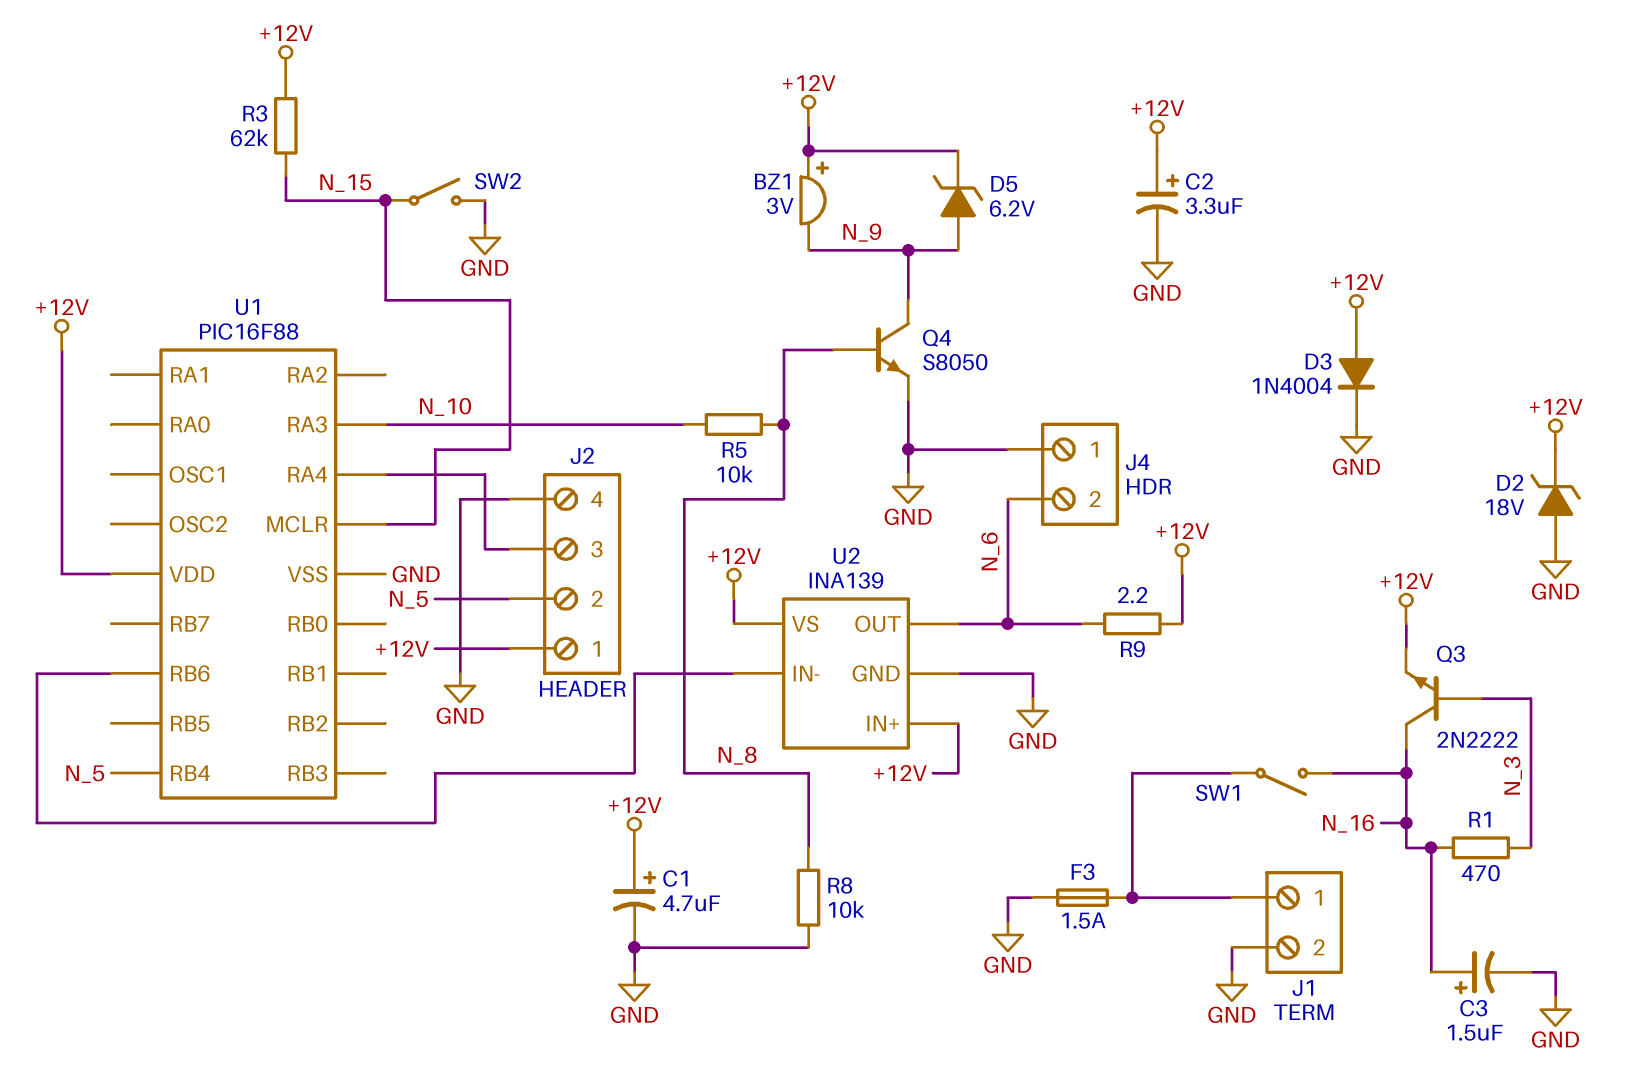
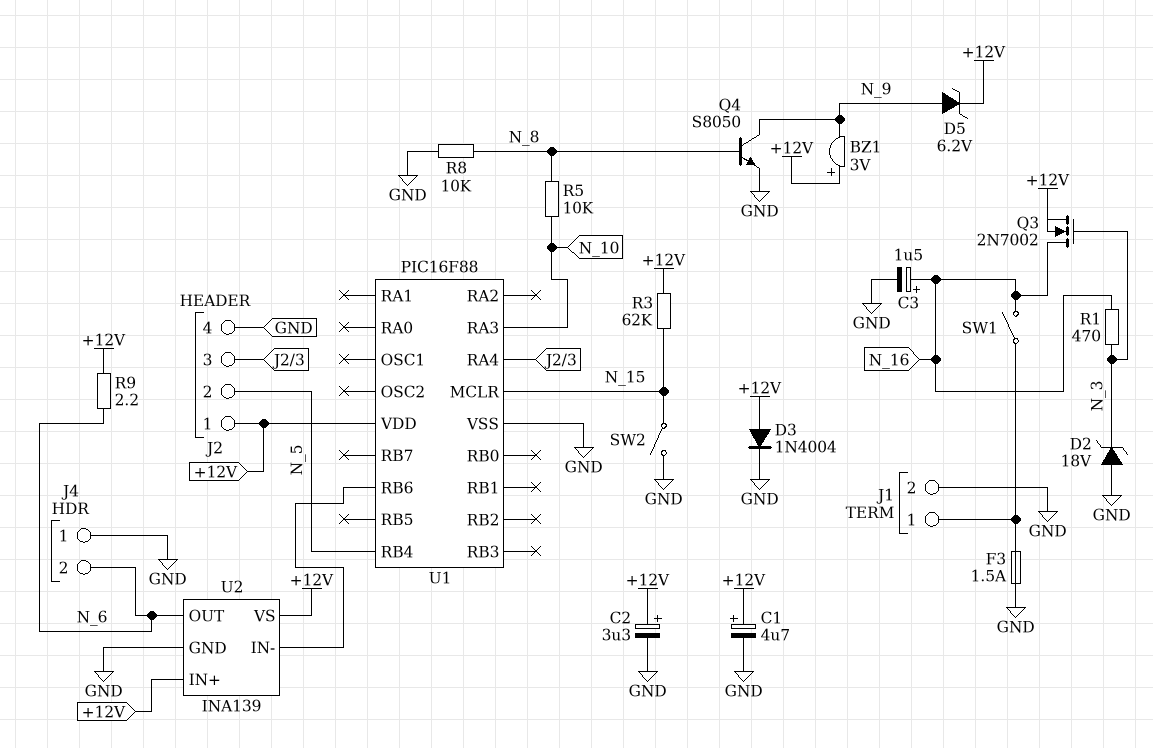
D2: zener 18V (A GND, K +12V) -> zener 18V (A GND, K N_3)
Q3: NPN 2N2222 (B N_3, C N_16, E +12V) -> NMOS 2N7002 (G N_3, D N_16, S +12V)

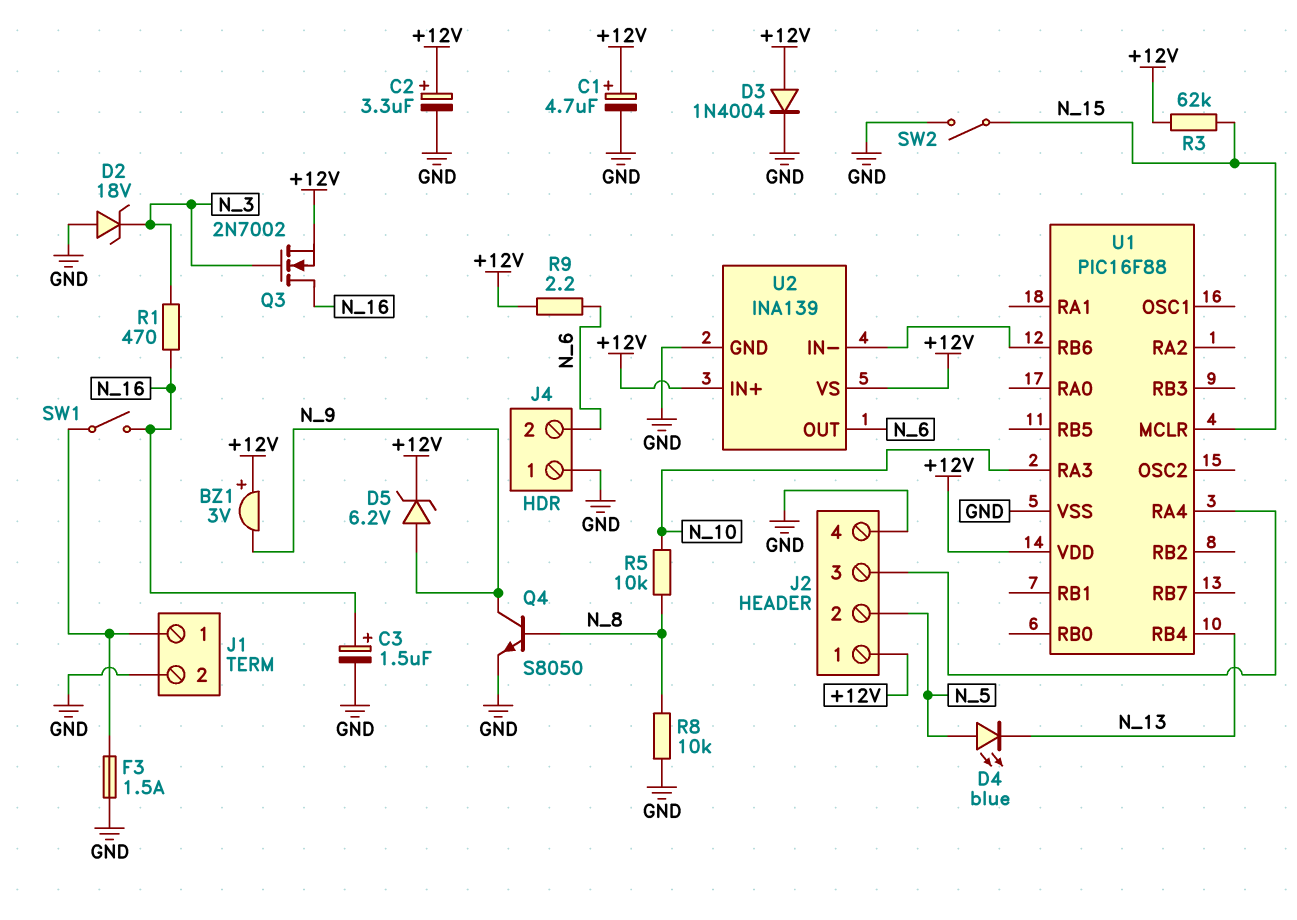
D4: none -> LED blue (A N_5, K N_13)
U1 pin RB4: N_5 -> N_13

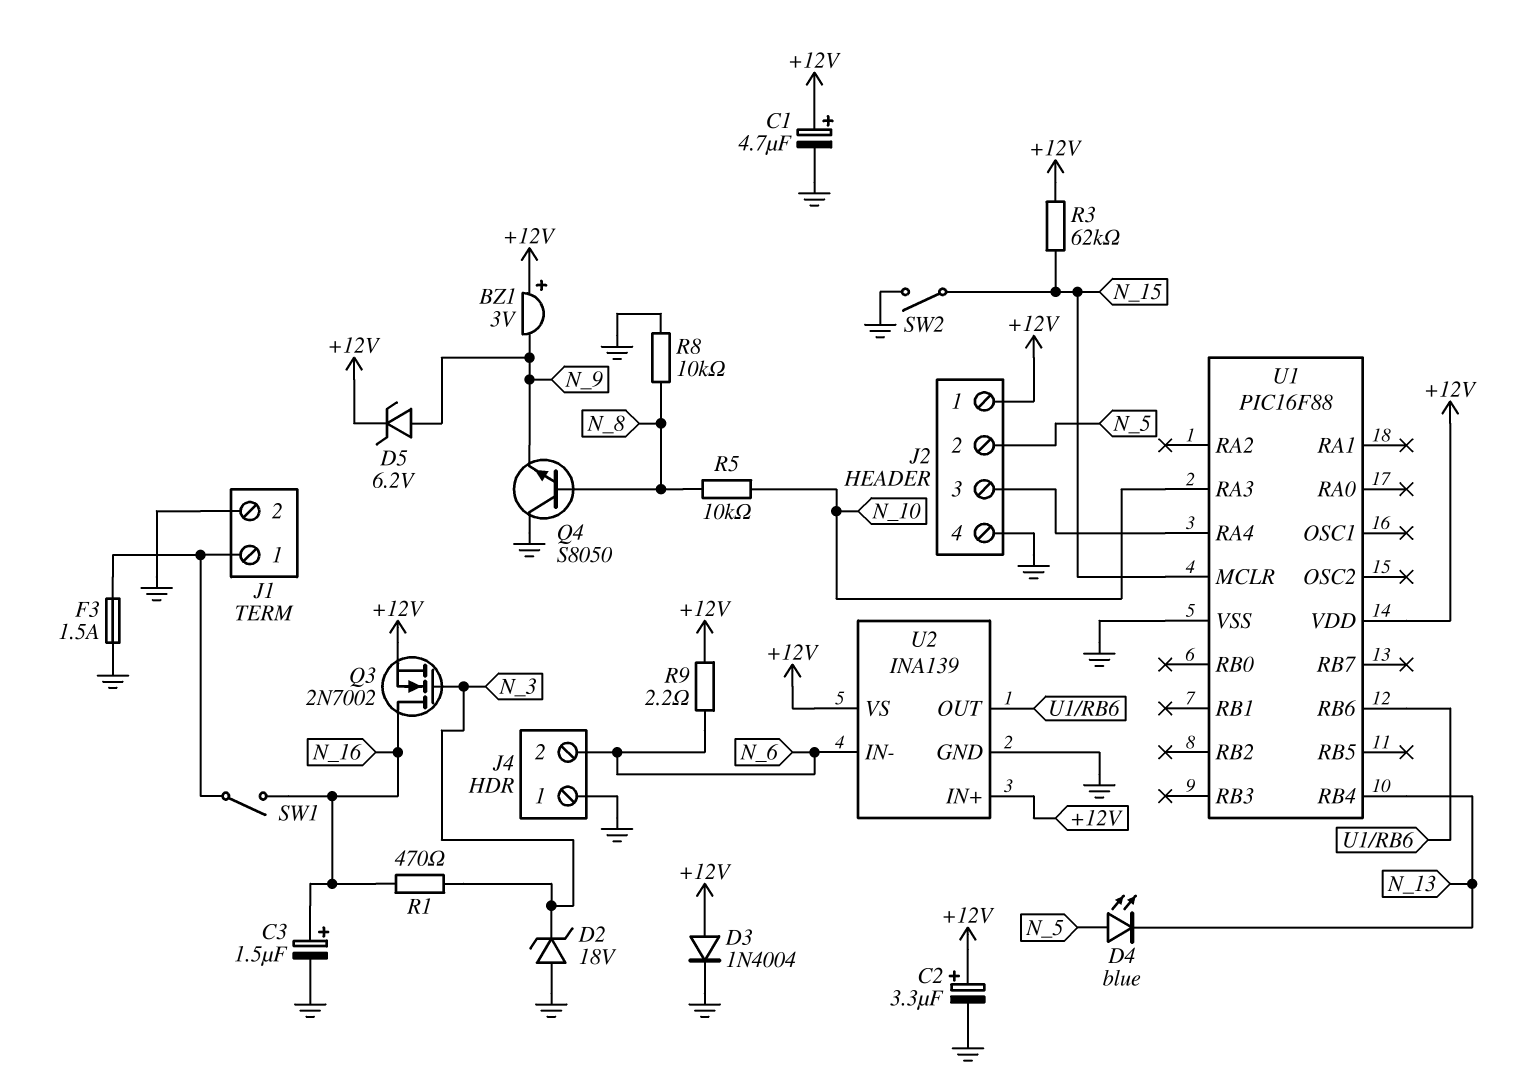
Q4: NPN S8050 (B N_8, C N_9, E GND) -> NPN S8050 (B N_8, C GND, E N_9)
U2 pin IN-: U1/RB6 -> N_6
U2 pin OUT: N_6 -> U1/RB6

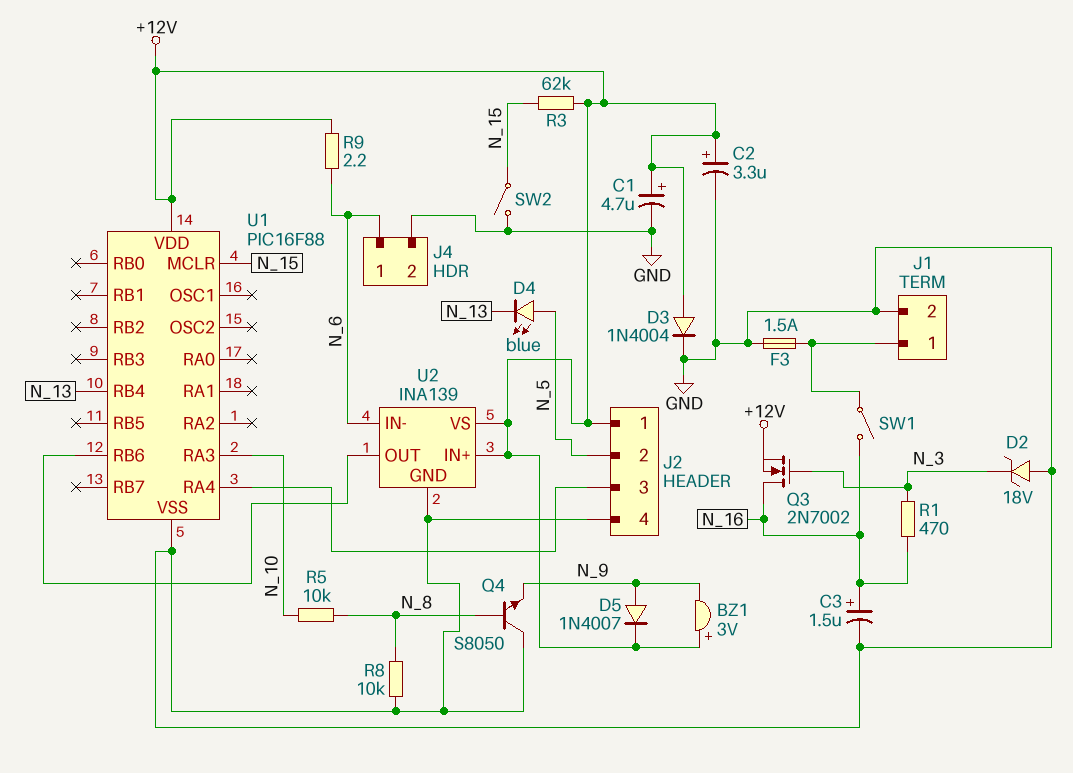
D5: zener 6.2V (A N_9, K +12V) -> diode 1N4007 (A N_9, K +12V)
J4 pin 1: GND -> N_6
J4 pin 2: N_6 -> GND

